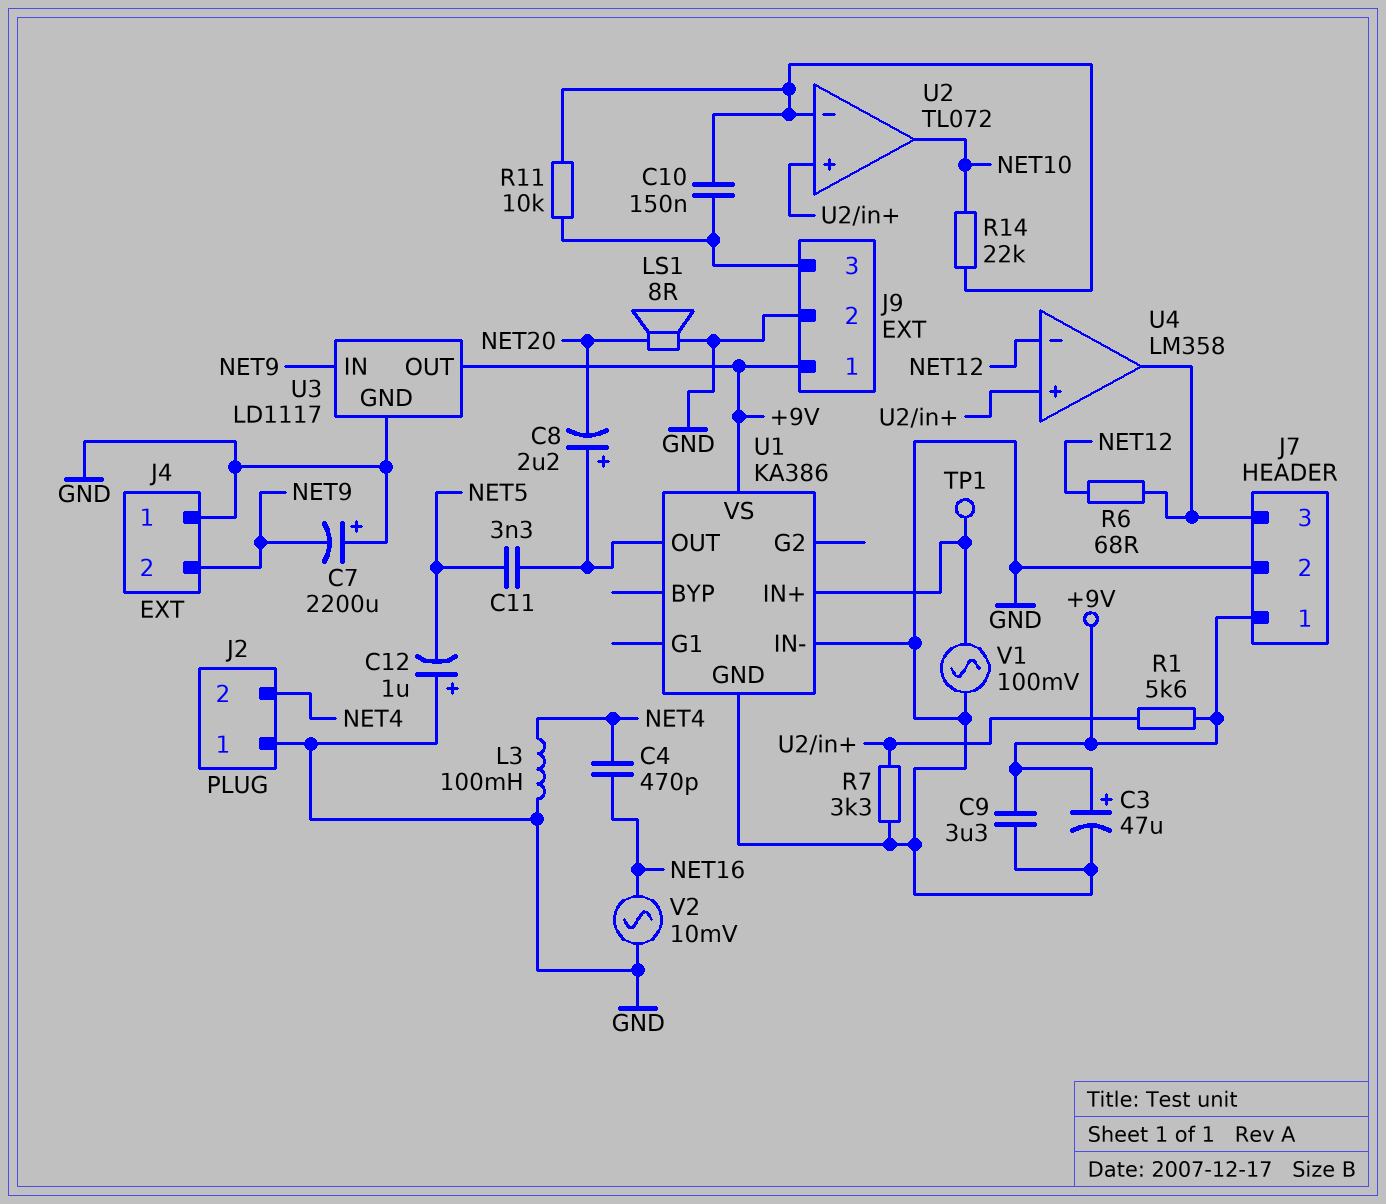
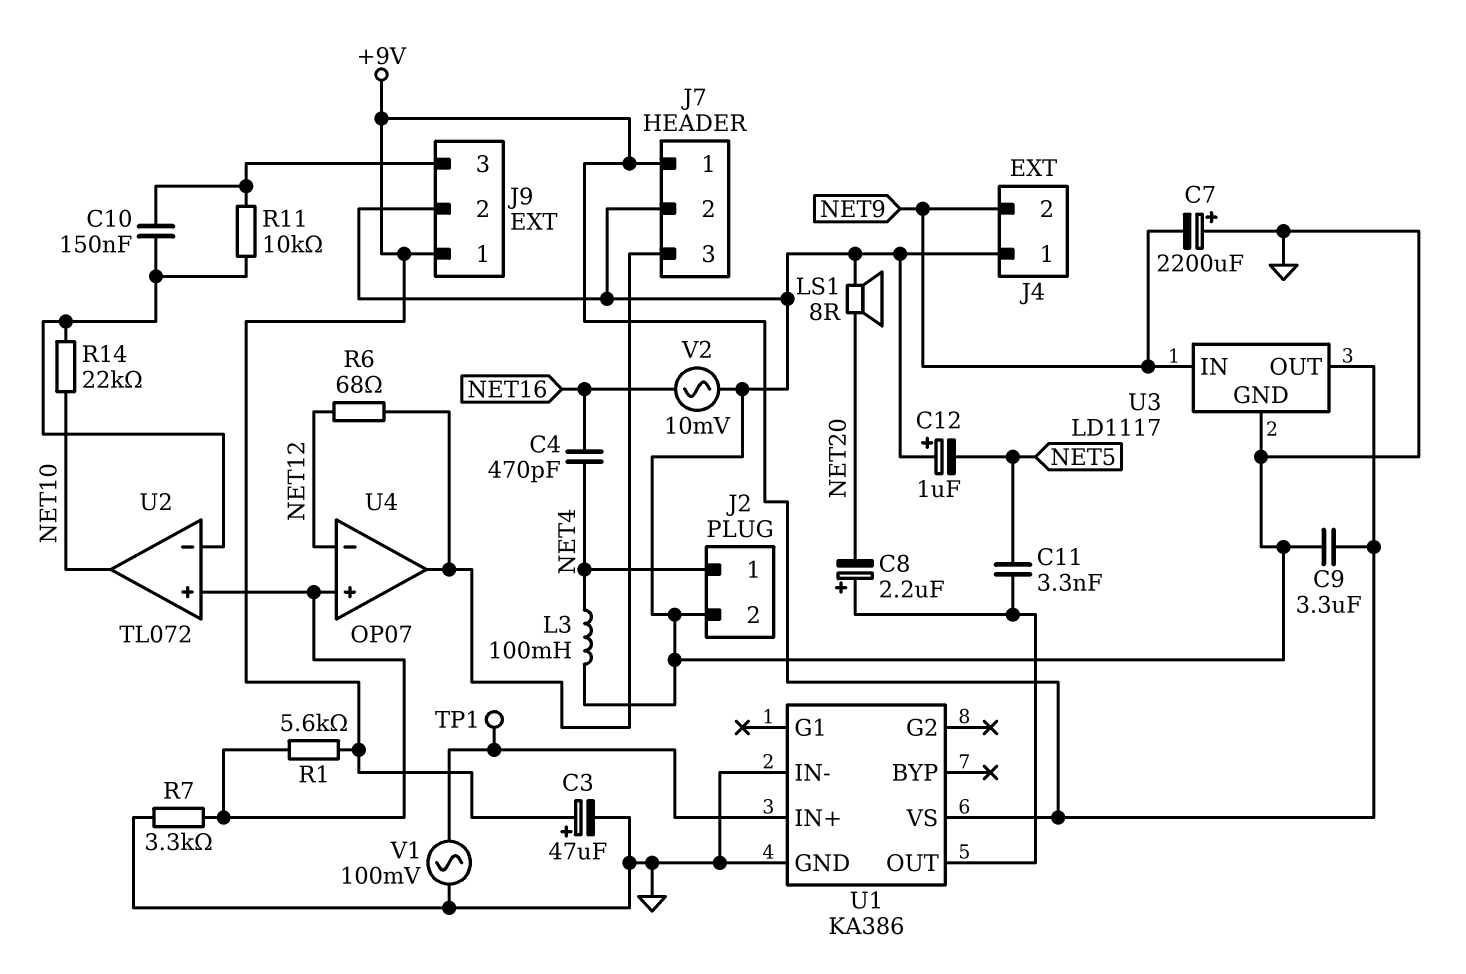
J2 pin 1: GND -> NET4
J2 pin 2: NET4 -> GND
U4: LM358 -> OP07

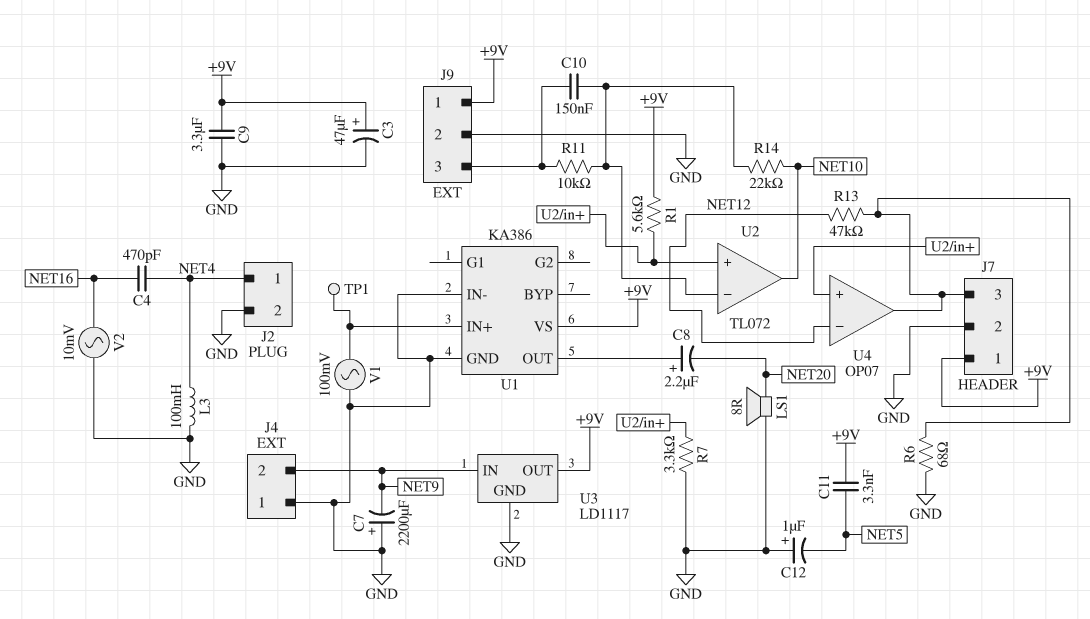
C11: 3.3nF (NET5, U1/OUT) -> 3.3nF (+9V, NET5)
R6: 68 (J7/3, NET12) -> 68 (GND, J7/3)
R13: none -> 47k (J7/3, NET12)

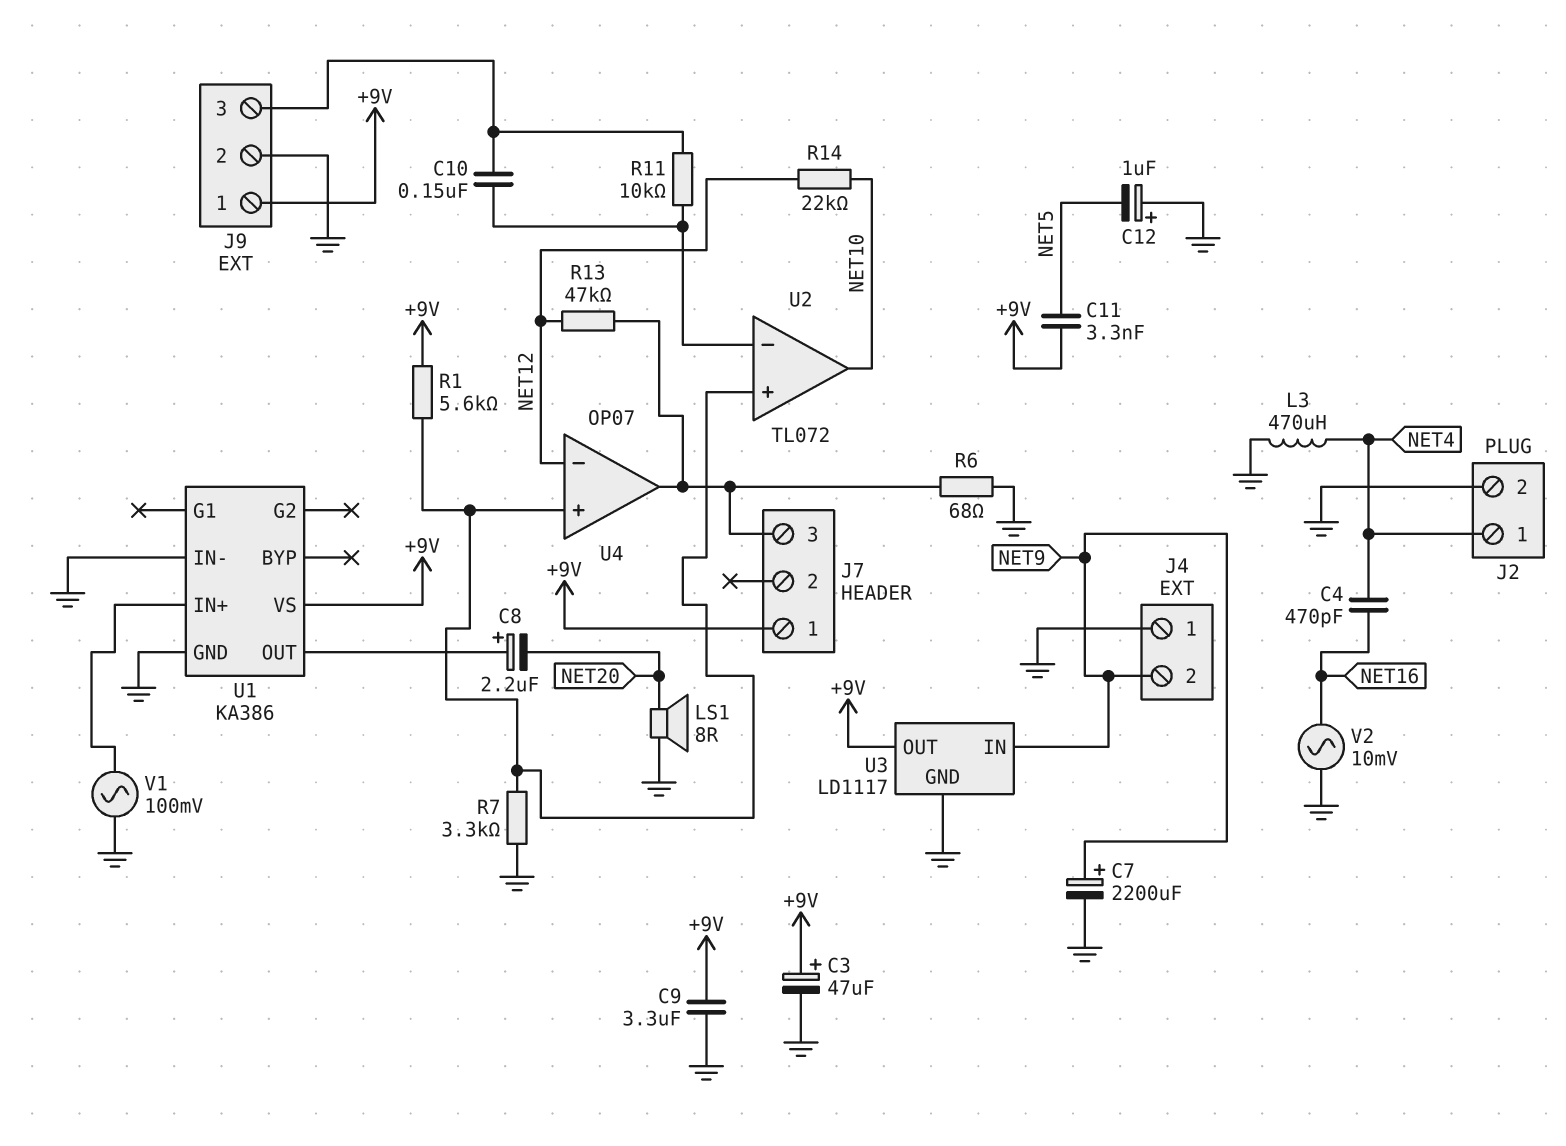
C7: 2200uF (plus GND, minus NET9) -> 2200uF (plus NET9, minus GND)
J7 pin 2: GND -> none
L3: 100mH (GND, NET4) -> 470uH (GND, NET4)
R14: 22k (NET10, U2/in-) -> 22k (NET10, NET12)
TP1: test point (U1/IN+) -> none

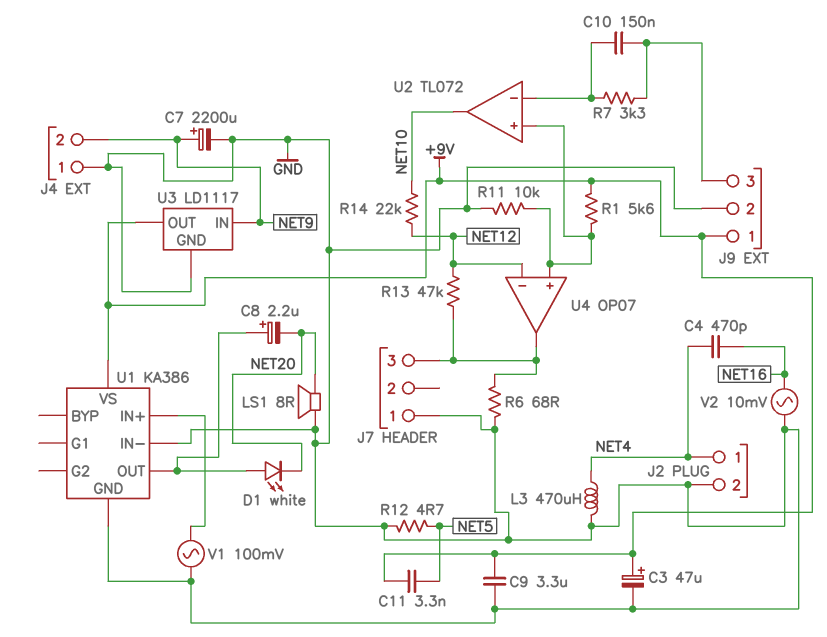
C12: 1uF (plus GND, minus NET5) -> none
D1: none -> LED white (A U1/OUT, K NET20)
J7 pin 1: +9V -> GND
R7: 3.3k (GND, U2/in+) -> 3.3k (J9/3, U2/in-)
R11: 10k (J9/3, U2/in-) -> 10k (GND, U2/in+)
R12: none -> 4.7 (GND, NET5)

